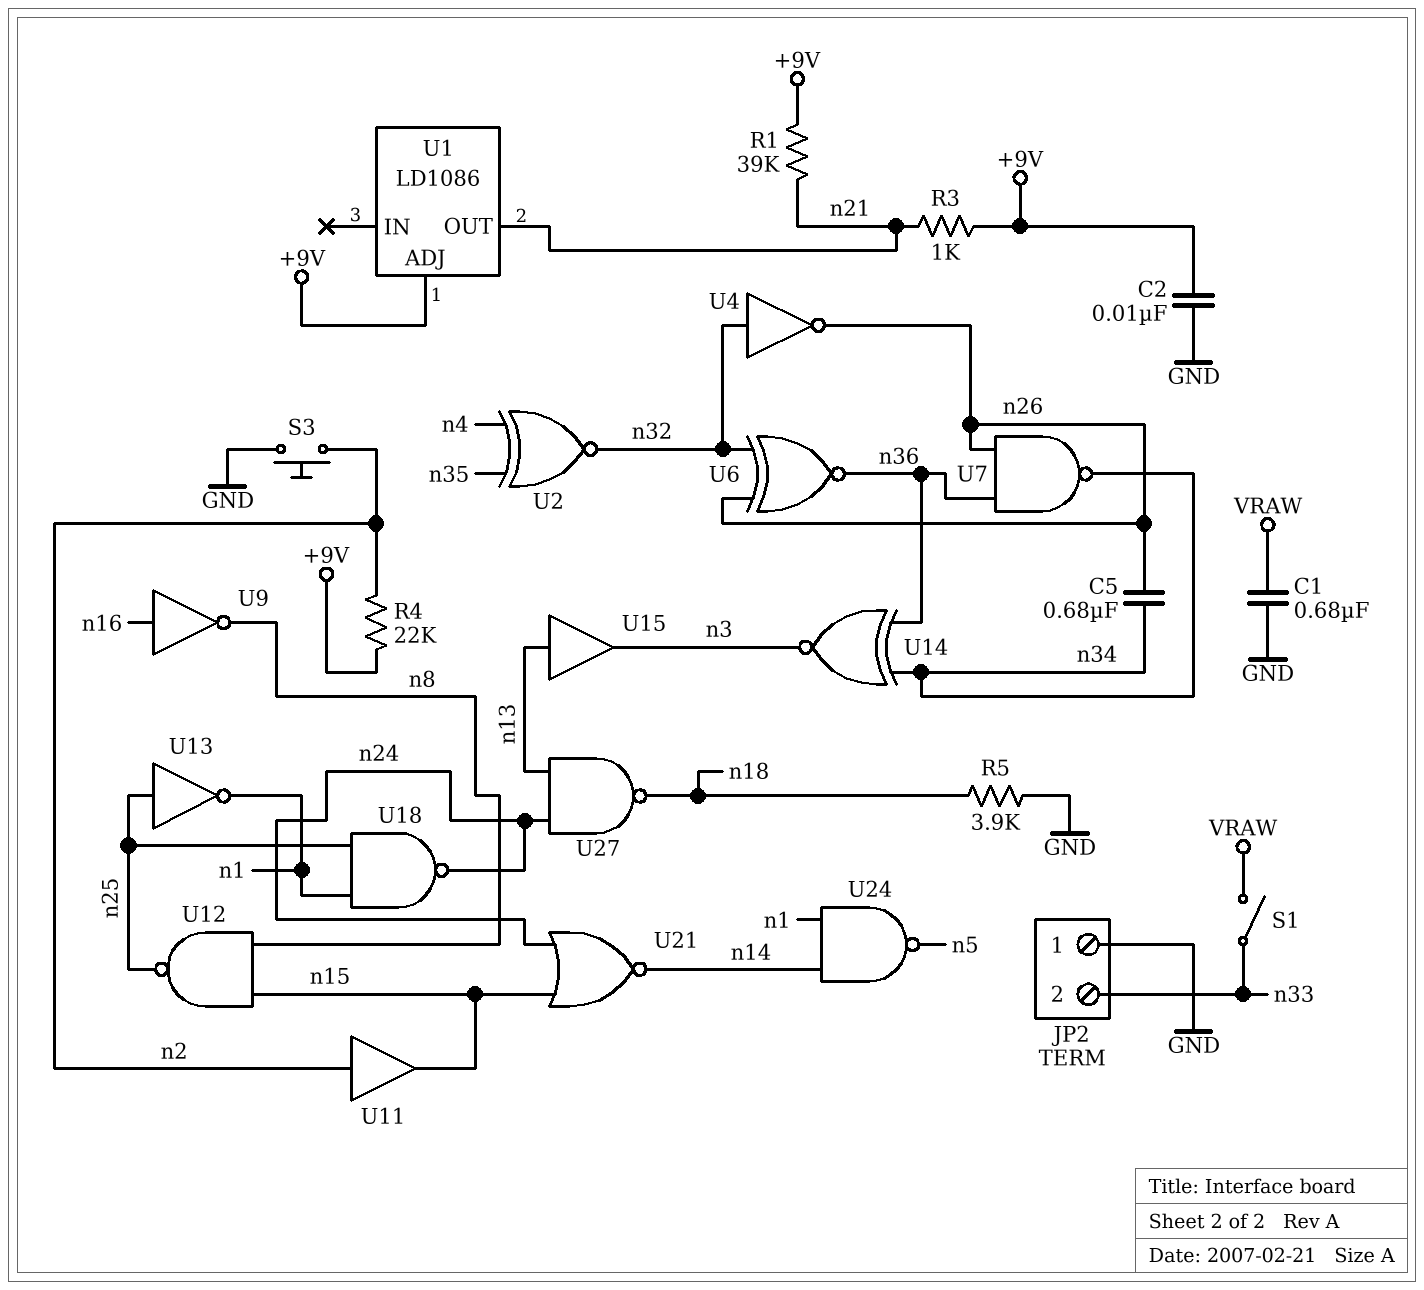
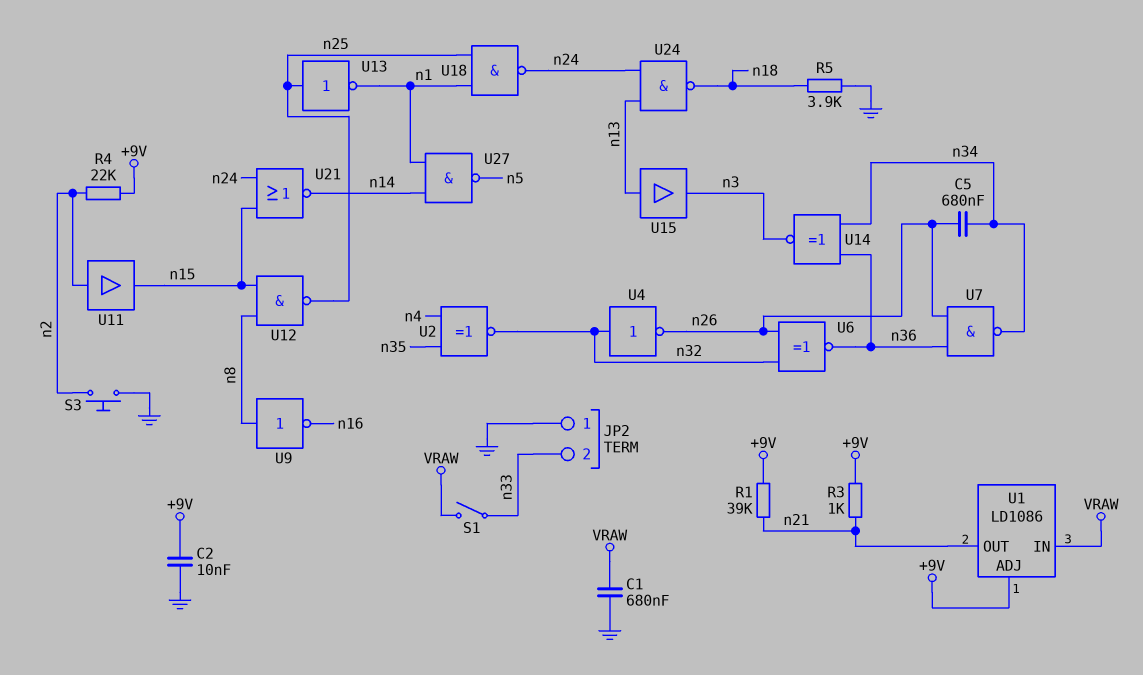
U1 pin IN: none -> VRAW
U9: NOT (in n16, out n8) -> NOT (in n8, out n16)
U24: NAND (in n1, in n14, out n5) -> NAND (in n13, in n24, out n18)
U27: NAND (in n13, in n24, out n18) -> NAND (in n1, in n14, out n5)

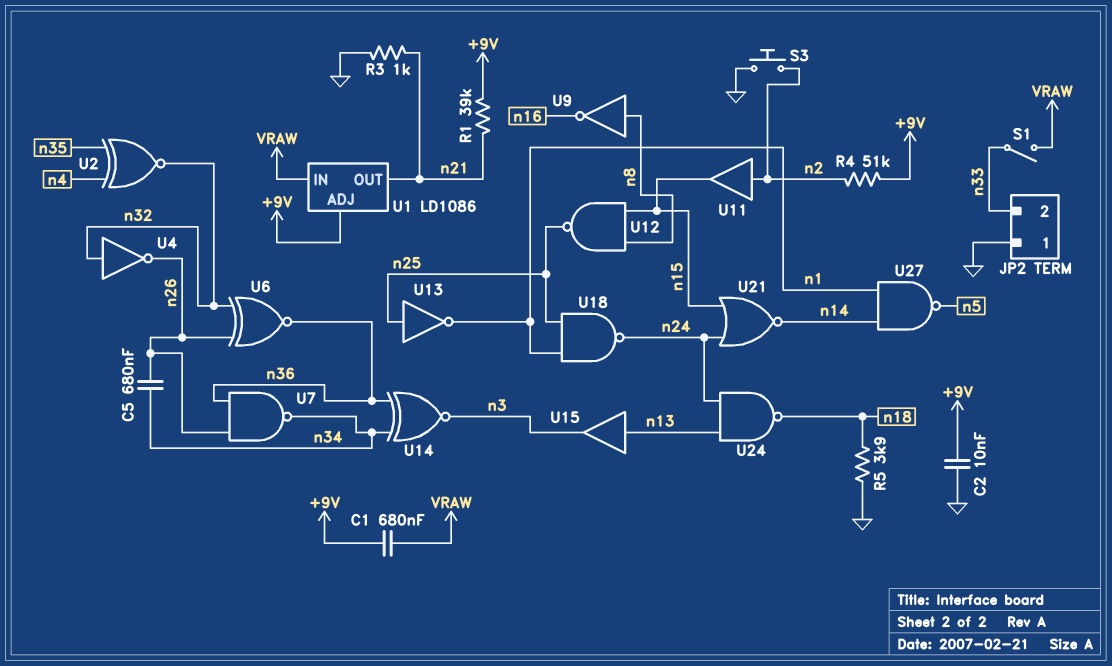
C1: 680nF (GND, VRAW) -> 680nF (+9V, VRAW)
R3: 1k (+9V, n21) -> 1k (GND, n21)
R4: 22k (+9V, n2) -> 51k (+9V, n2)

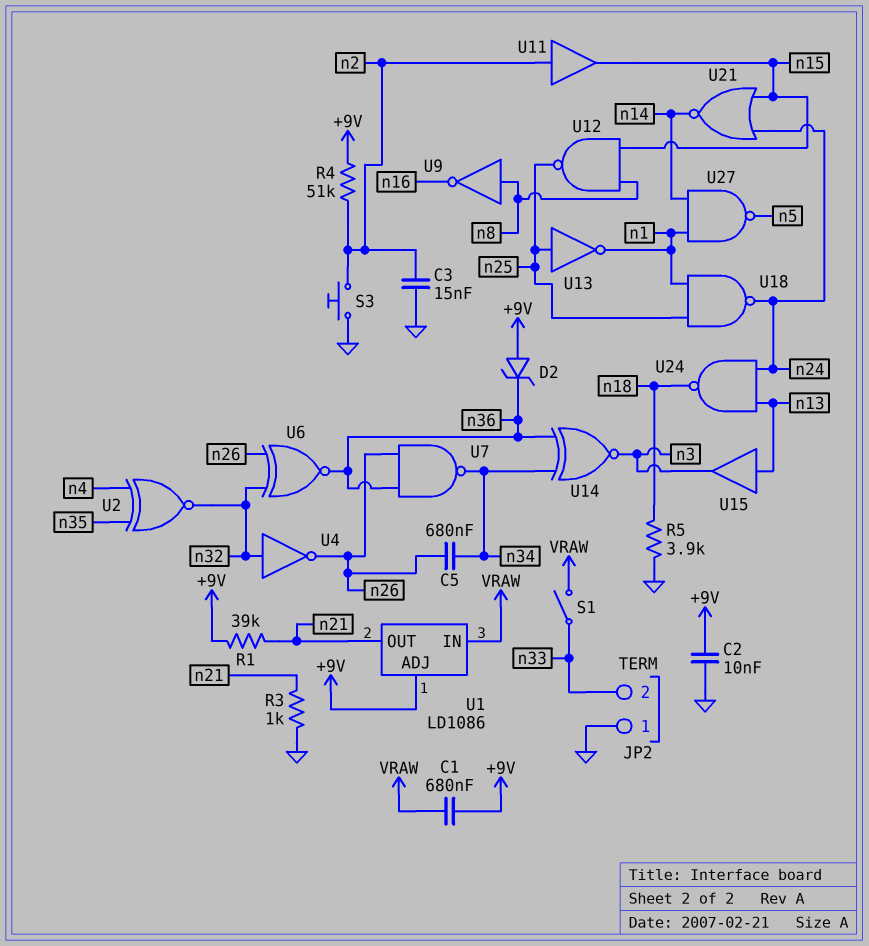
C3: none -> 15nF (GND, n2)
D2: none -> zener (A +9V, K n36)

